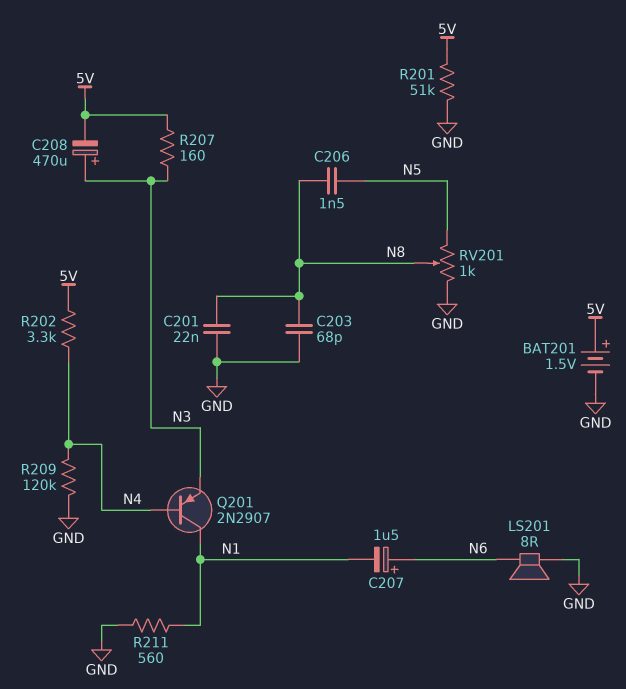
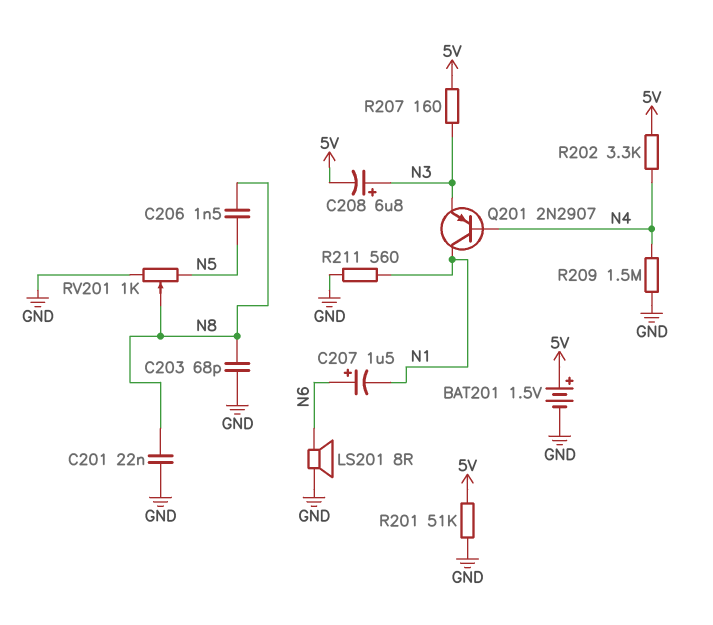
C208: 470uF (plus N3, minus 5V) -> 6.8uF (plus N3, minus 5V)
R209: 120k (GND, N4) -> 1.5M (GND, N4)

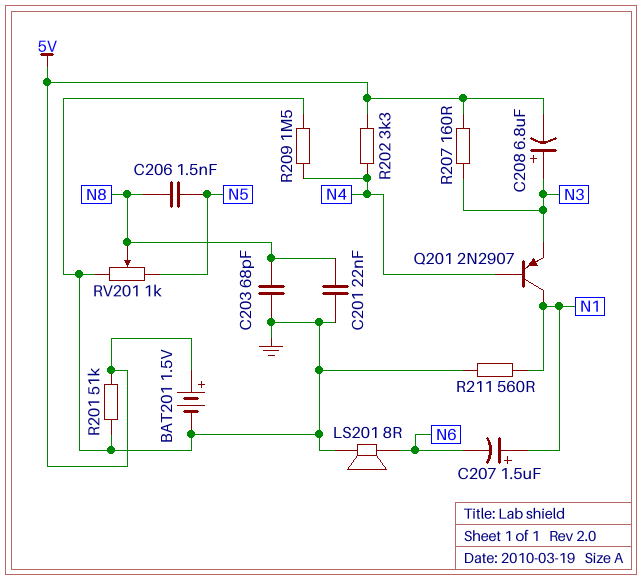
C207: 1.5uF (plus N6, minus N1) -> 1.5uF (plus N1, minus N6)

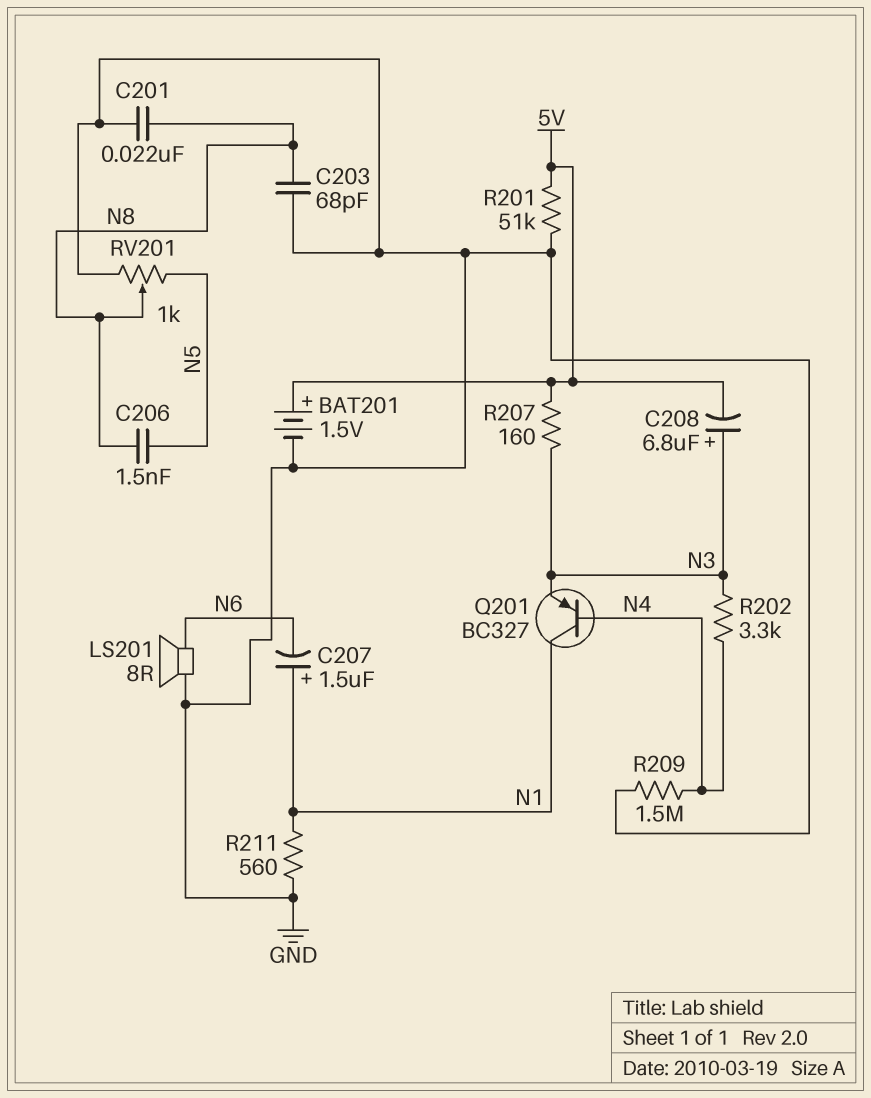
Q201: PNP 2N2907 (B N4, C N1, E N3) -> PNP BC327 (B N4, C N1, E N3)
R202: 3.3k (5V, N4) -> 3.3k (N3, N4)

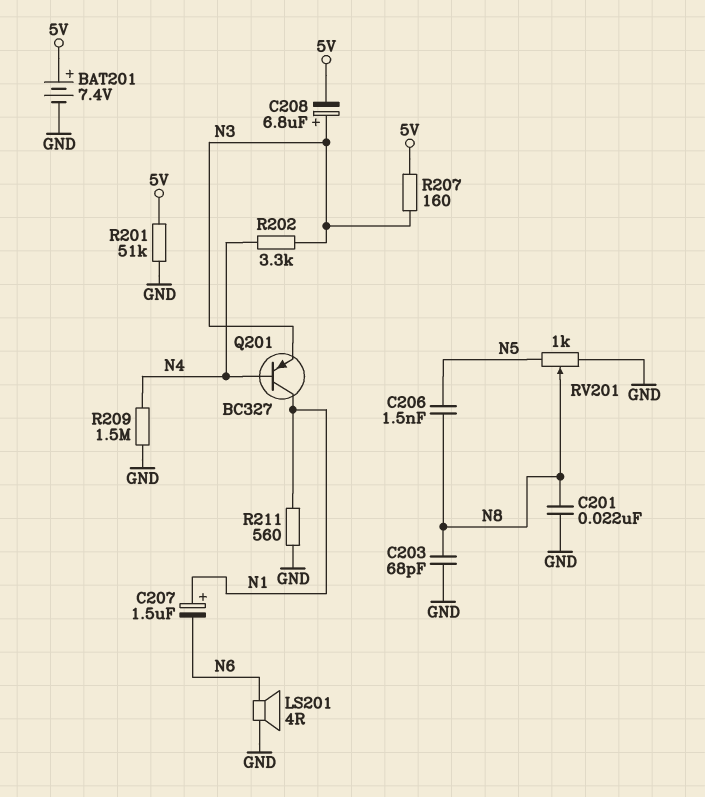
BAT201: 1.5V (plus 5V, minus GND) -> 7.4V (plus 5V, minus GND)
LS201: speaker 8R (GND, N6) -> speaker 4R (GND, N6)

